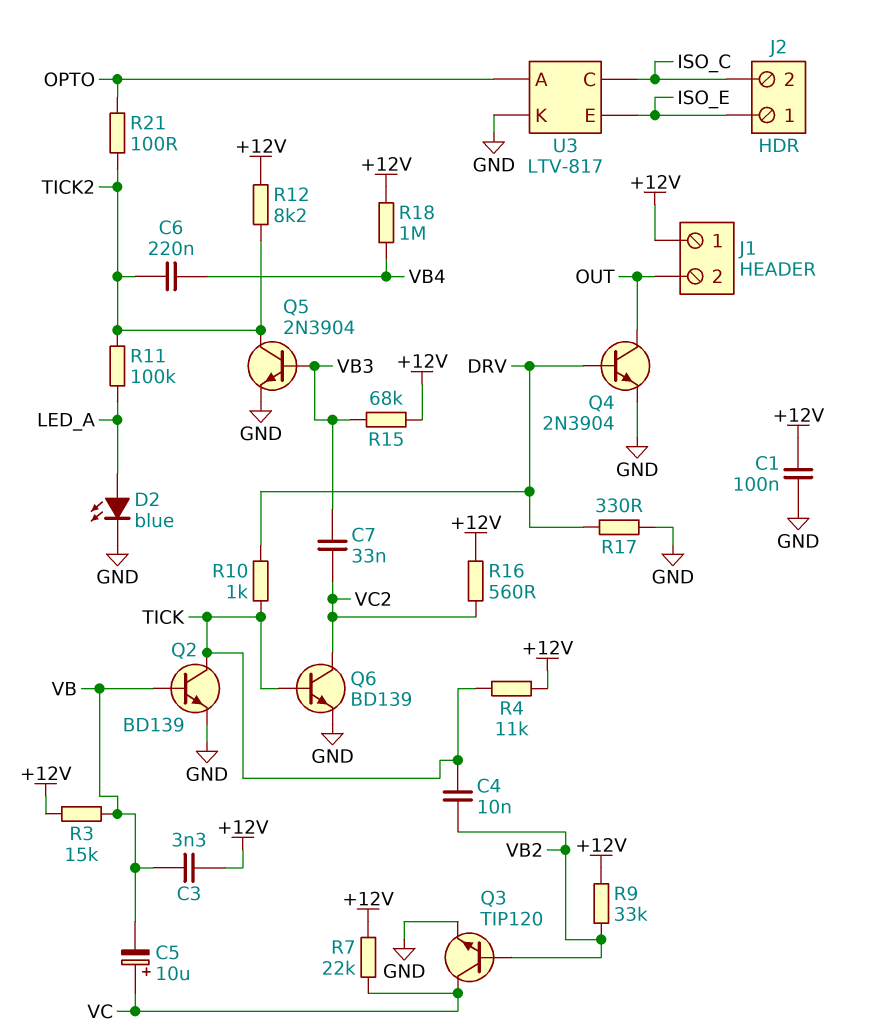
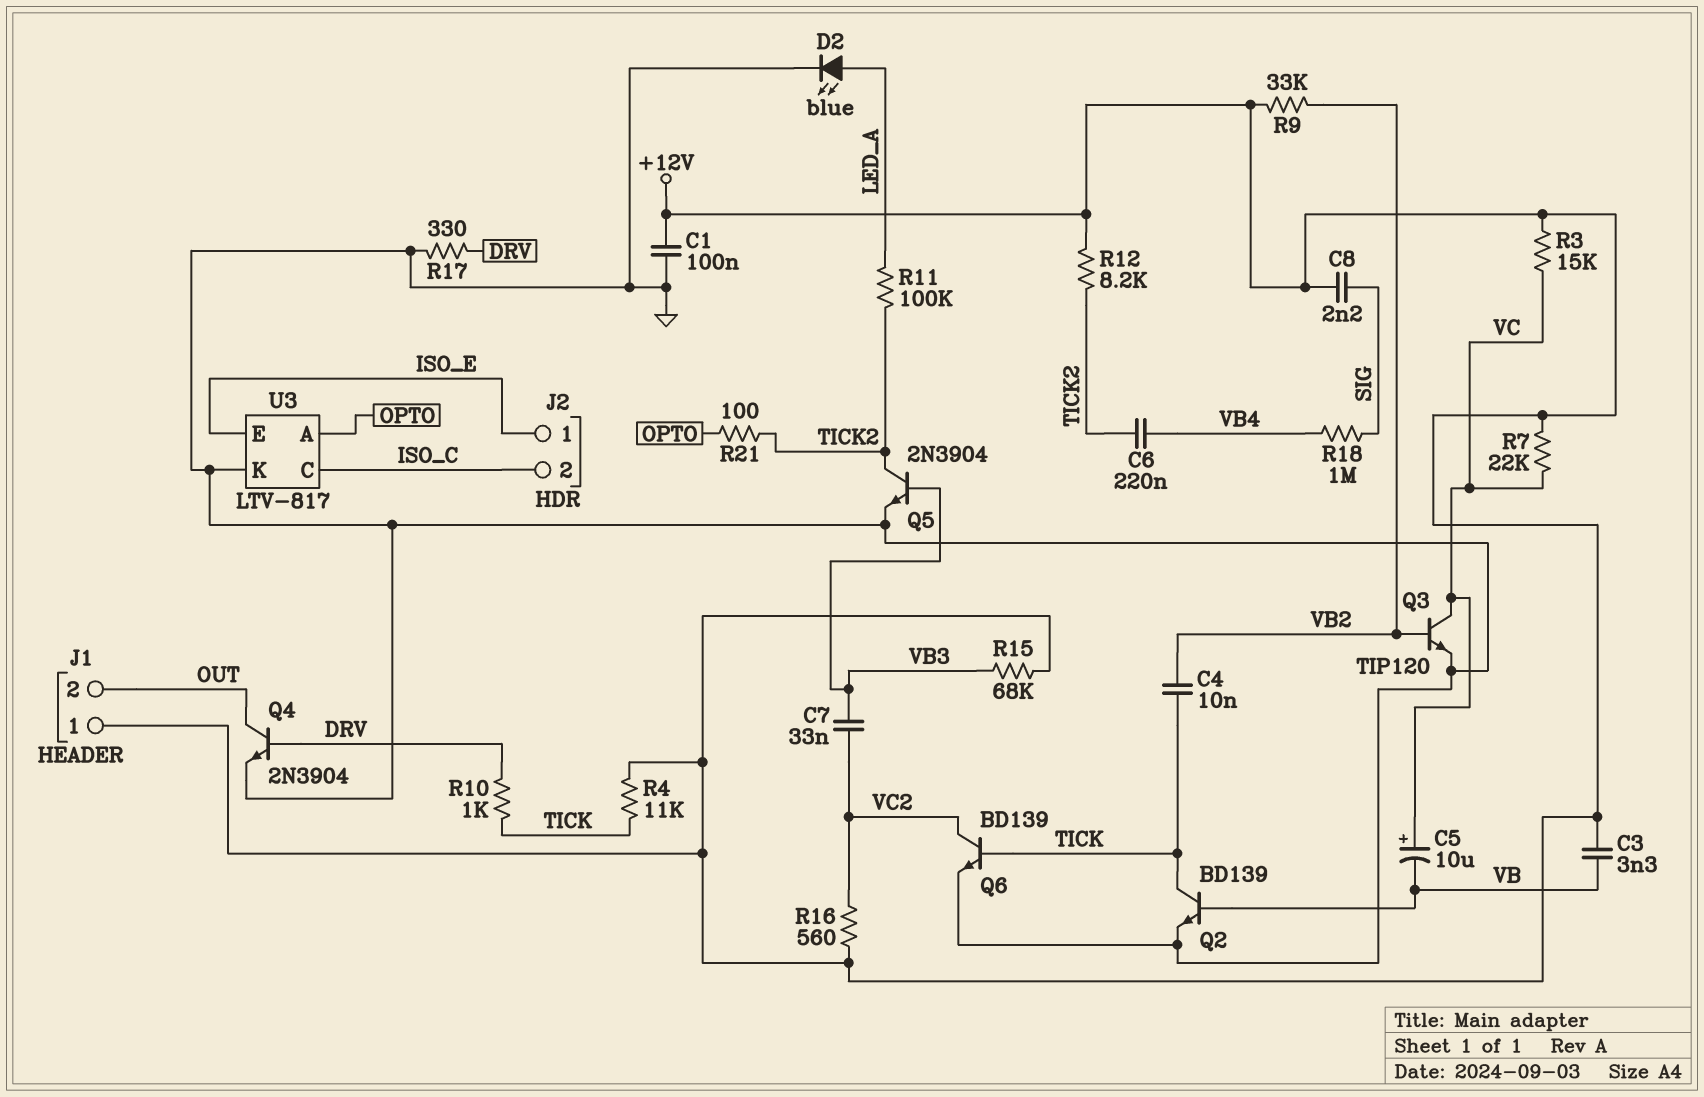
C8: none -> 2.2nF (+12V, SIG)
R3: 15k (+12V, VB) -> 15k (+12V, VC)
R18: 1M (+12V, VB4) -> 1M (SIG, VB4)

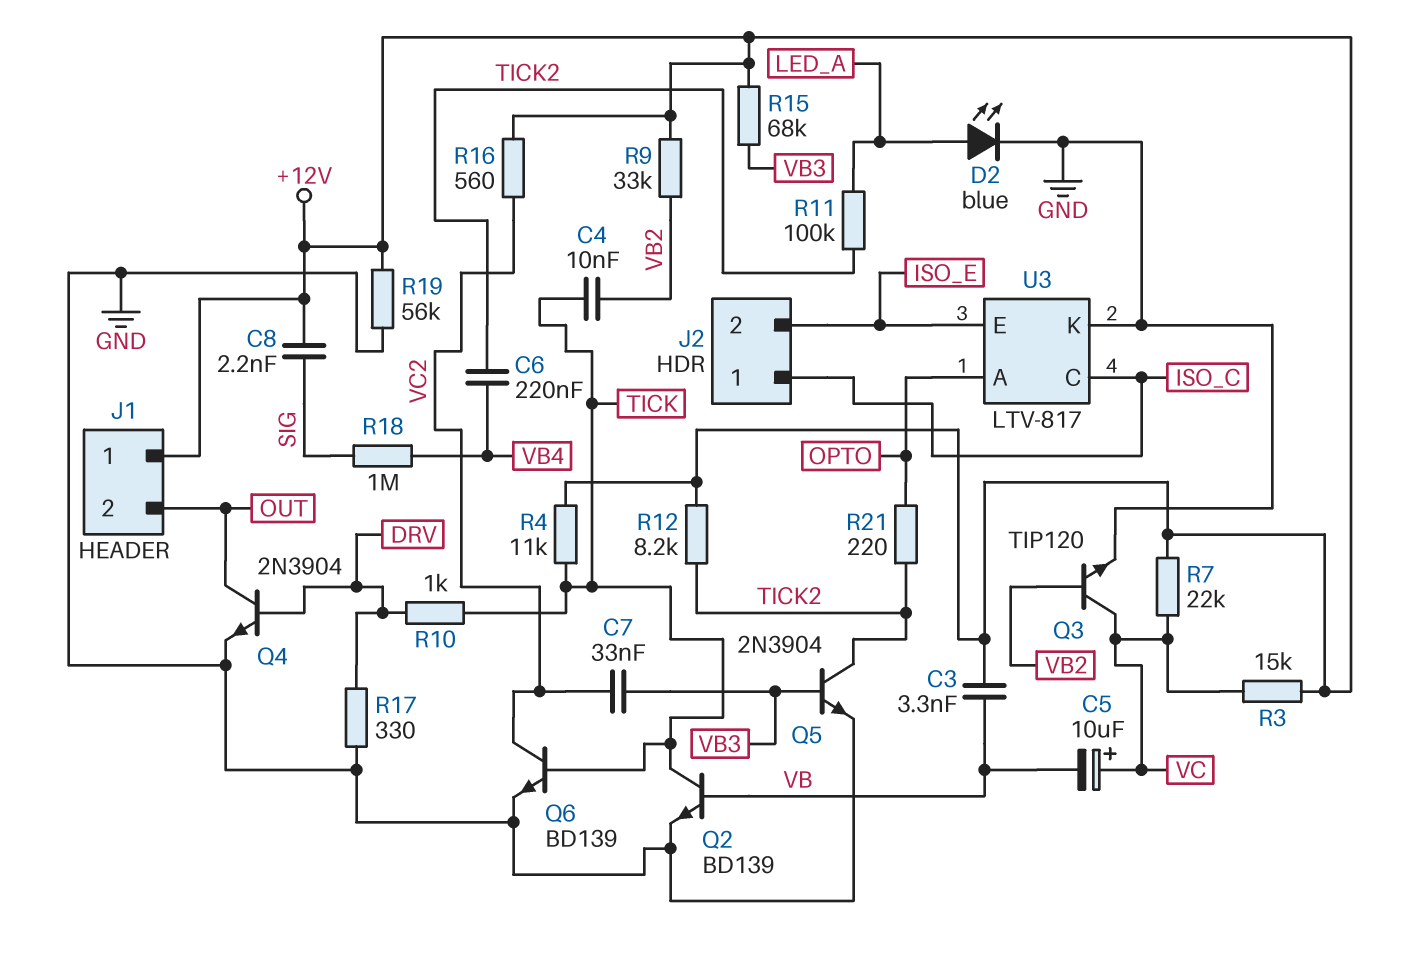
C1: 100nF (+12V, GND) -> none
J2 pin 1: ISO_E -> ISO_C
J2 pin 2: ISO_C -> ISO_E
R19: none -> 56k (+12V, GND)
R21: 100 (OPTO, TICK2) -> 220 (OPTO, TICK2)

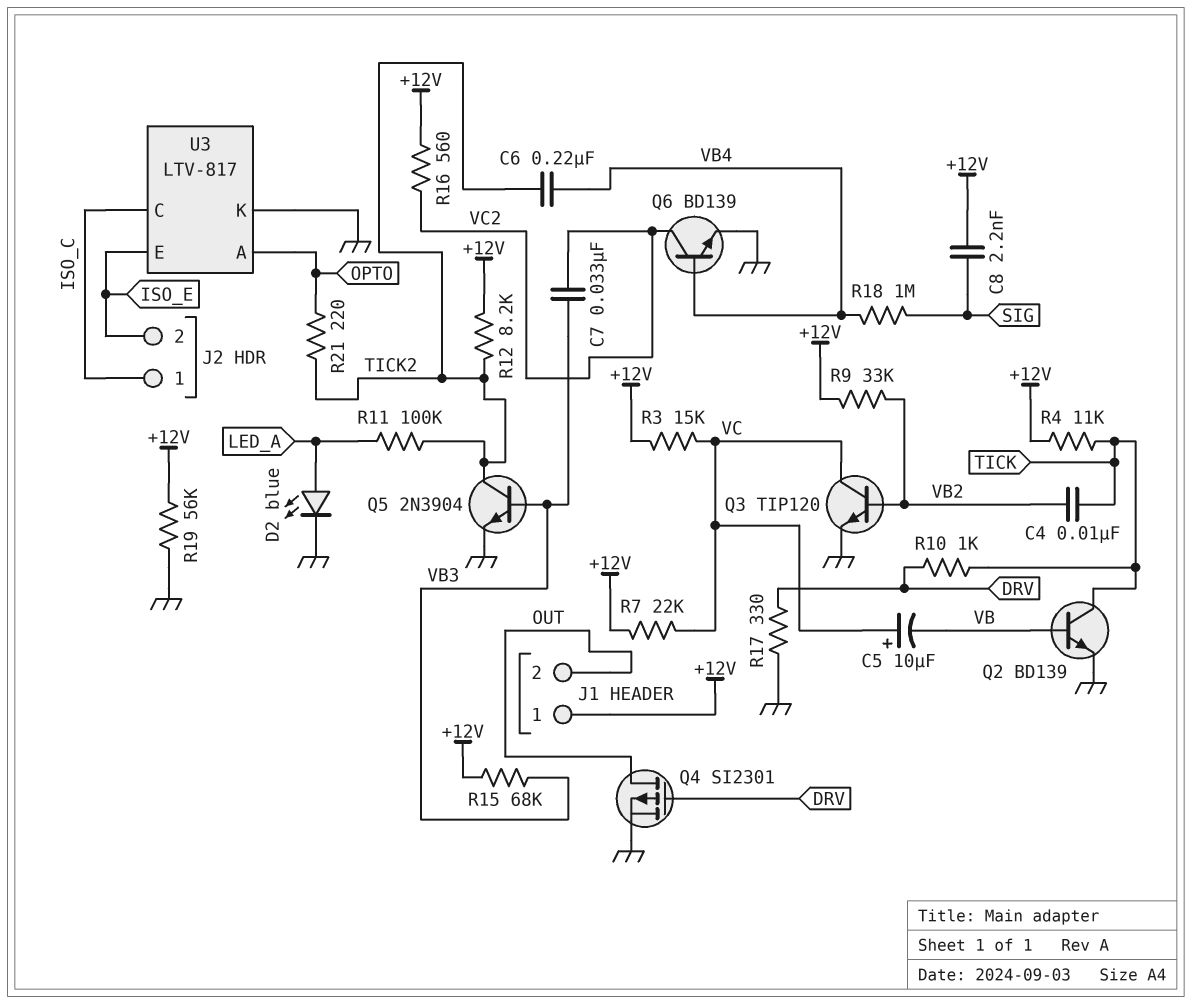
C3: 3.3nF (+12V, VB) -> none
Q4: NPN 2N3904 (B DRV, C OUT, E GND) -> PMOS SI2301 (G DRV, D OUT, S GND)
Q6: NPN BD139 (B TICK, C VC2, E GND) -> NPN BD139 (B VB4, C VC2, E GND)

